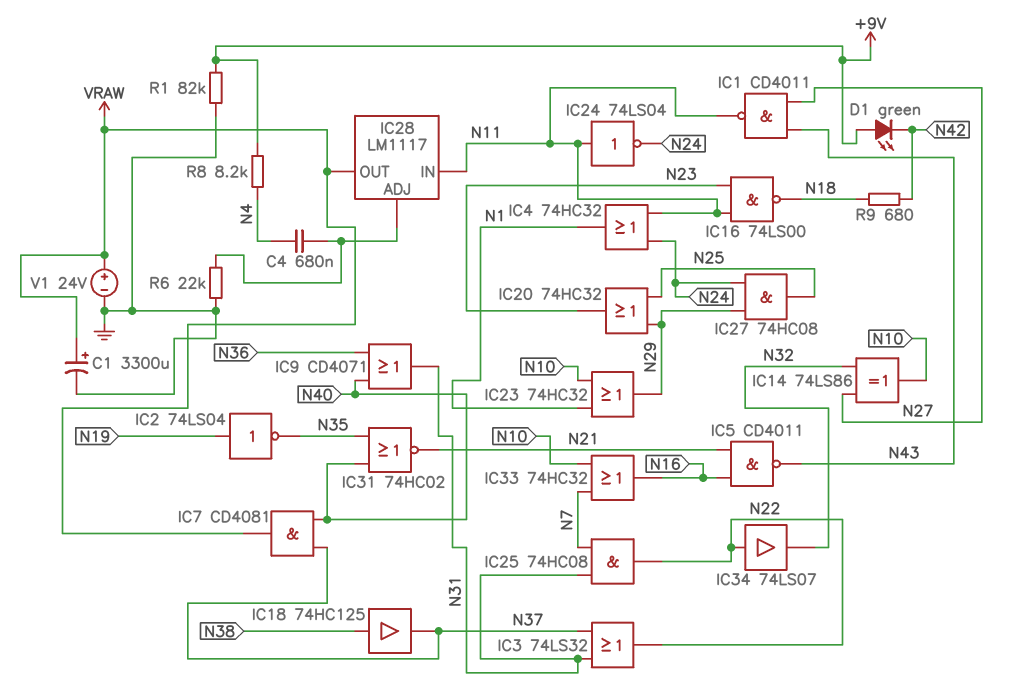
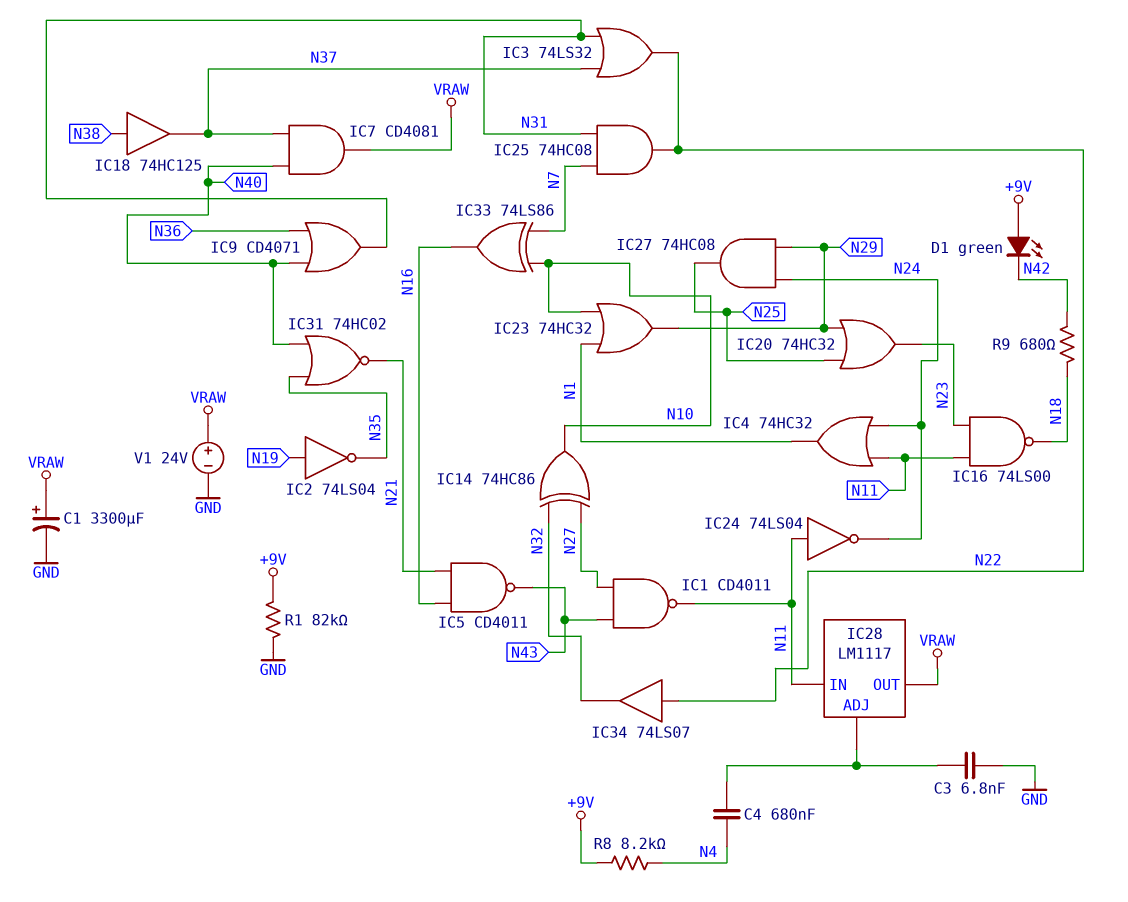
C3: none -> 6.8nF (GND, IC28/ADJ)
IC14: XOR 74LS86 (in N27, in N32, out N10) -> XOR 74HC86 (in N27, in N32, out N10)
IC33: OR 74HC32 (in N7, in N10, out N16) -> XOR 74LS86 (in N7, in N10, out N16)
R6: 22k (GND, IC28/ADJ) -> none

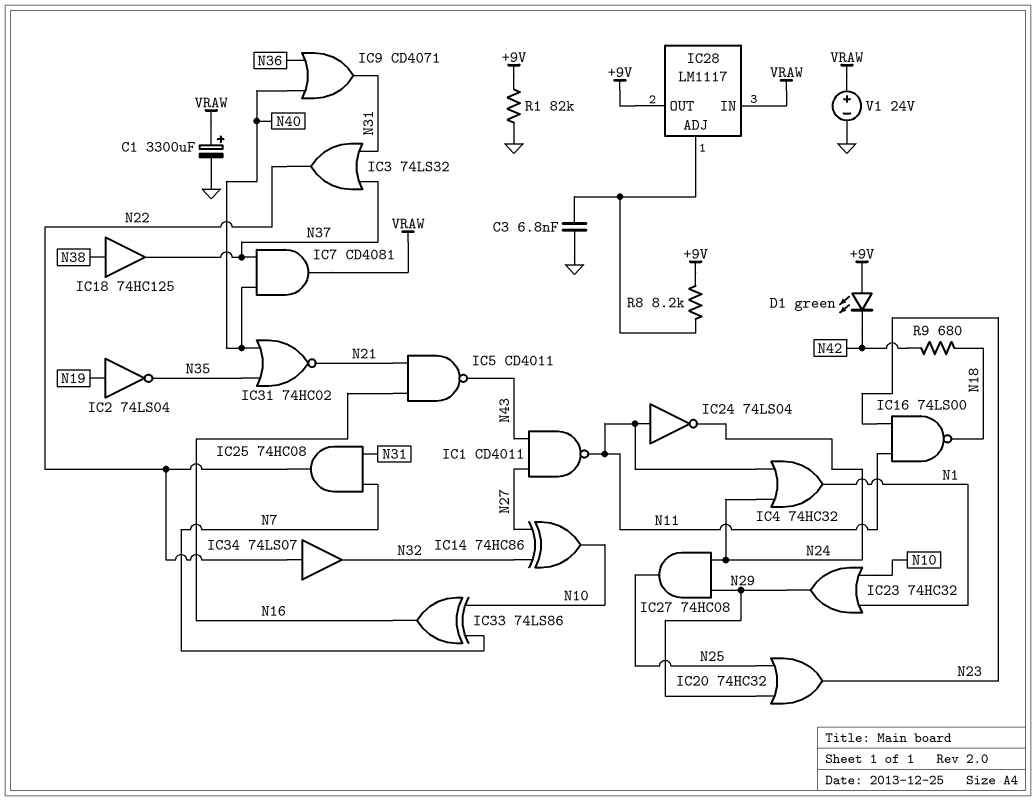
C4: 680nF (IC28/ADJ, N4) -> none
IC28 pin IN: N11 -> VRAW
IC28 pin OUT: VRAW -> +9V
R8: 8.2k (+9V, N4) -> 8.2k (+9V, IC28/ADJ)

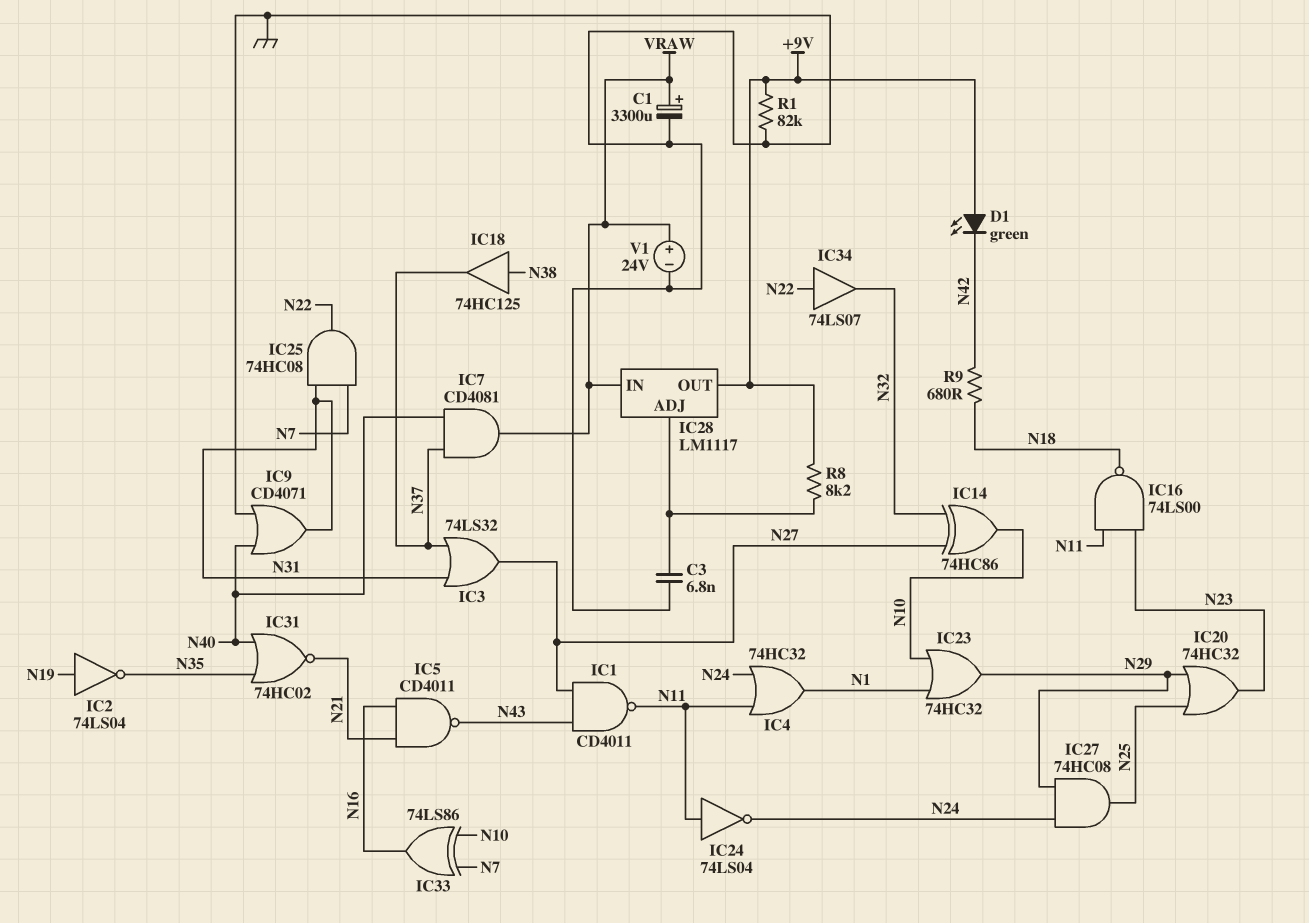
IC3: OR 74LS32 (in N31, in N37, out N22) -> OR 74LS32 (in N31, in N37, out N27)
IC9: OR CD4071 (in N36, in N40, out N31) -> OR CD4071 (in GND, in N40, out N31)

